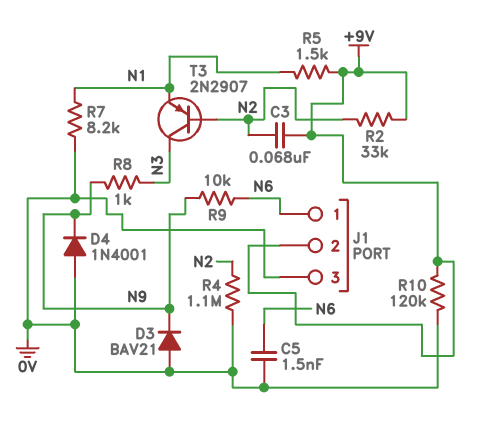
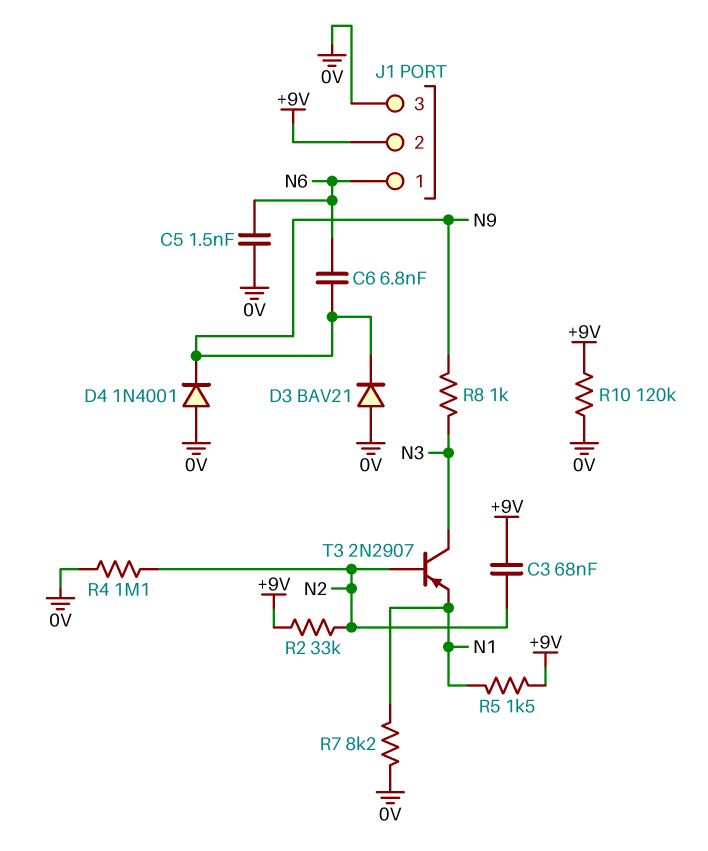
C6: none -> 6.8nF (N6, N9)
R9: 10k (N6, N9) -> none

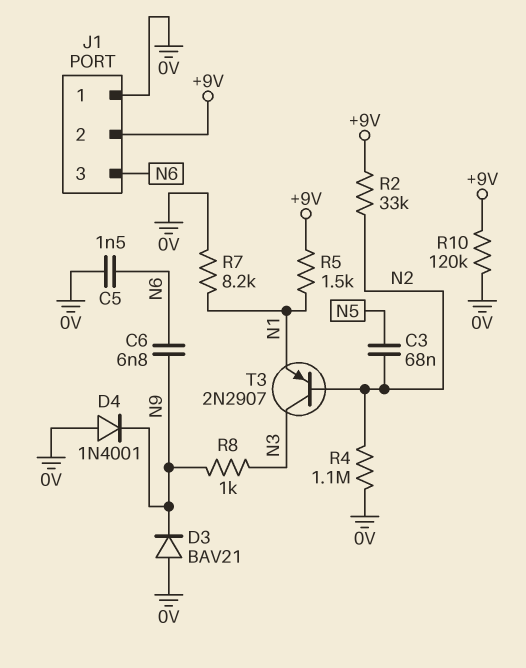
C3: 68nF (+9V, N2) -> 68nF (N2, N5)
J1 pin 1: N6 -> 0V
J1 pin 3: 0V -> N6

